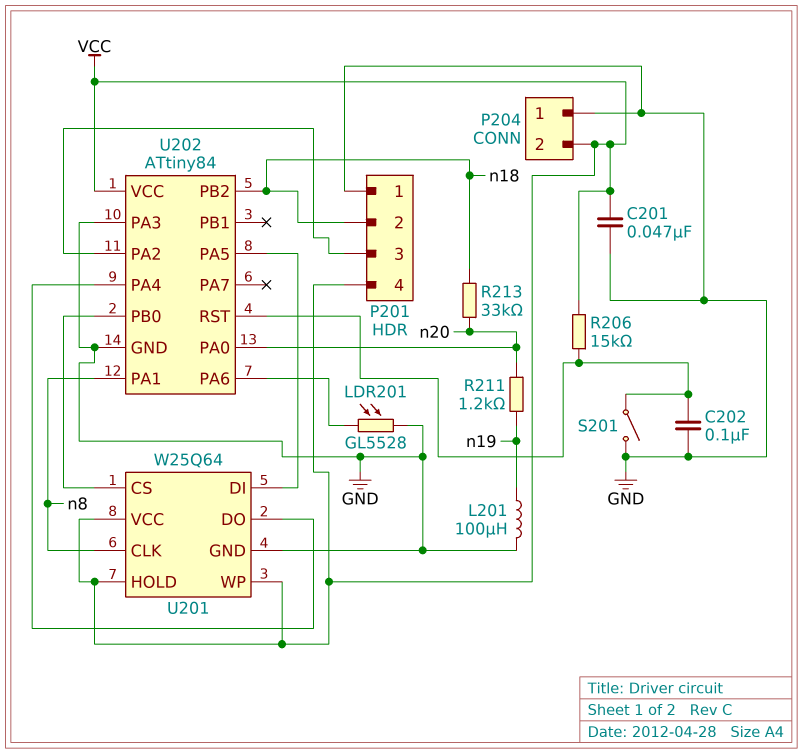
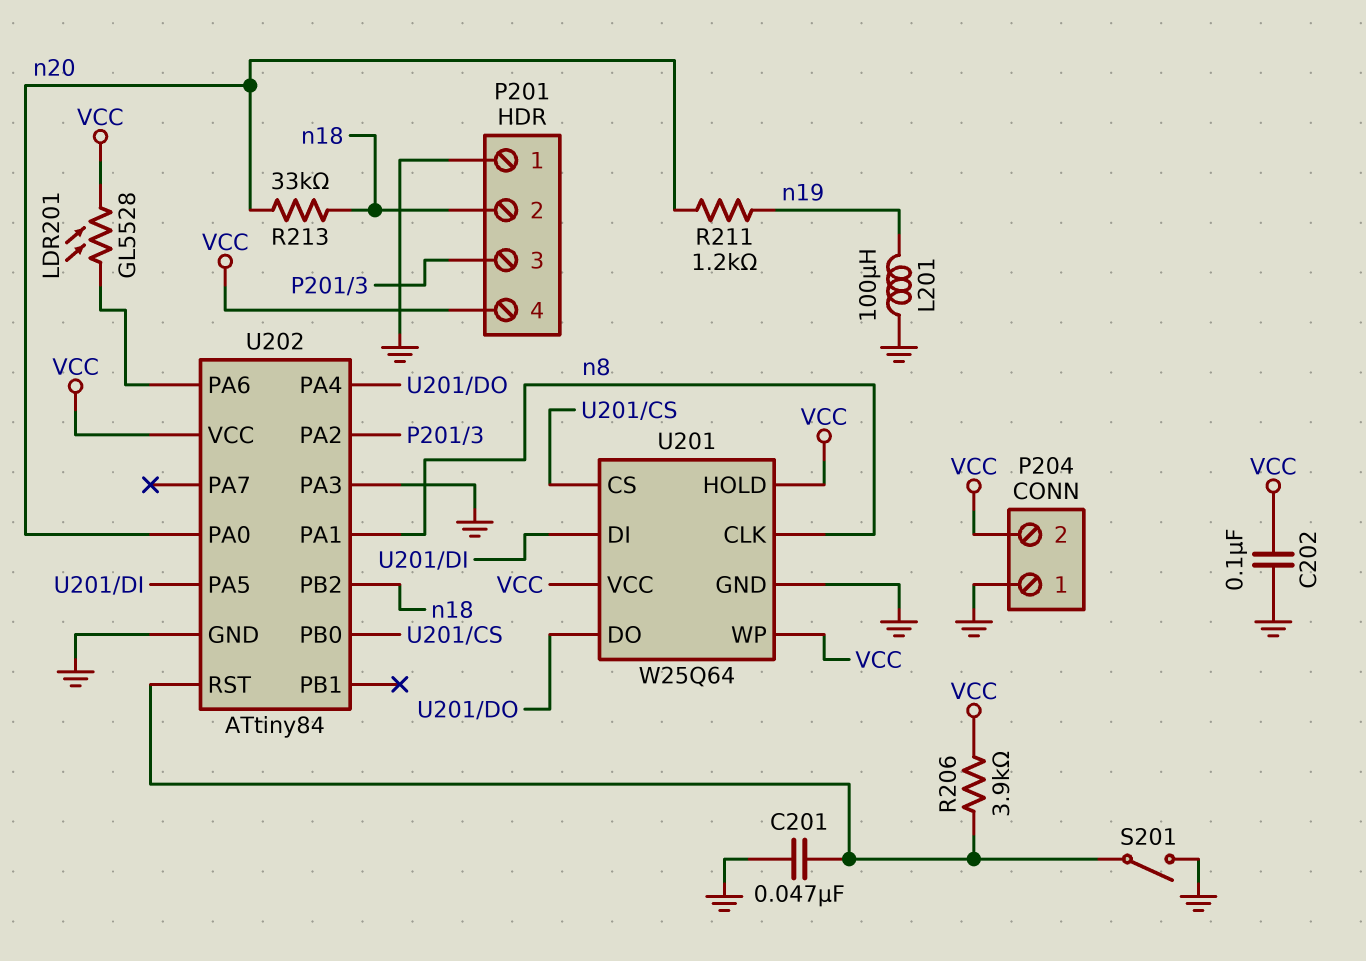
C201: 47nF (GND, VCC) -> 47nF (GND, U202/RST)
C202: 100nF (GND, U202/RST) -> 100nF (GND, VCC)
LDR201: GL5528 (GND, U202/PA6) -> GL5528 (U202/PA6, VCC)
R206: 15k (U202/RST, VCC) -> 3.9k (U202/RST, VCC)

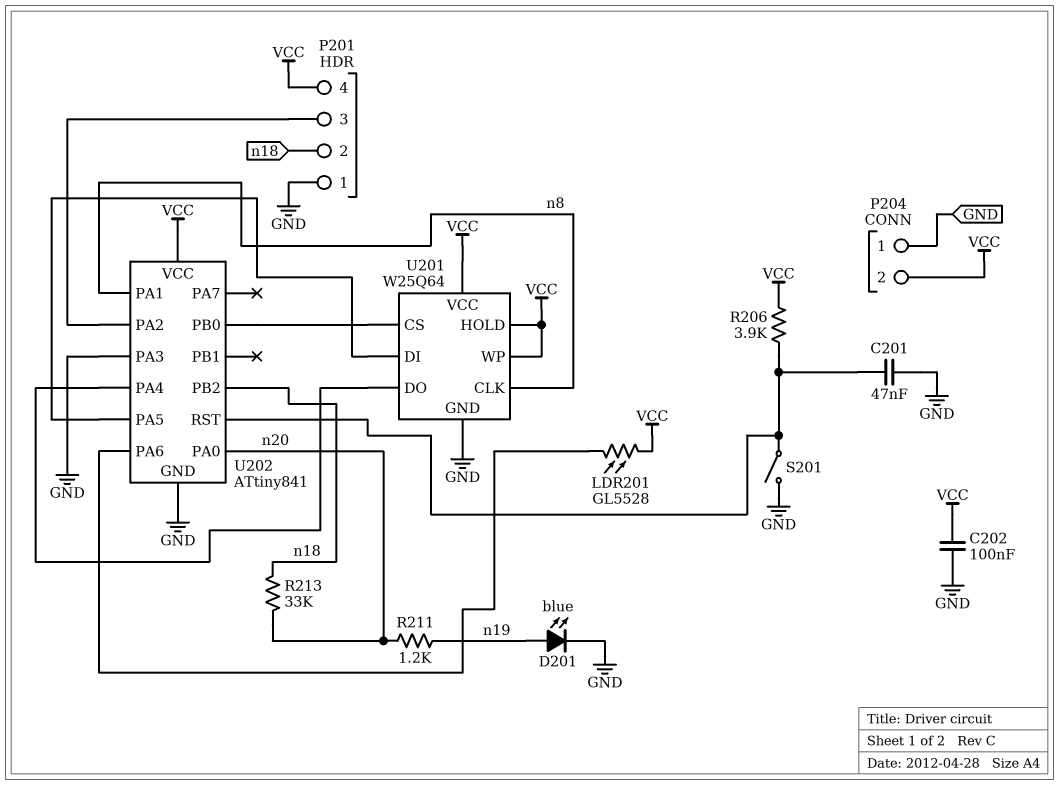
D201: none -> LED blue (A n19, K GND)
L201: 100uH (GND, n19) -> none
U202: ATtiny84 -> ATtiny841

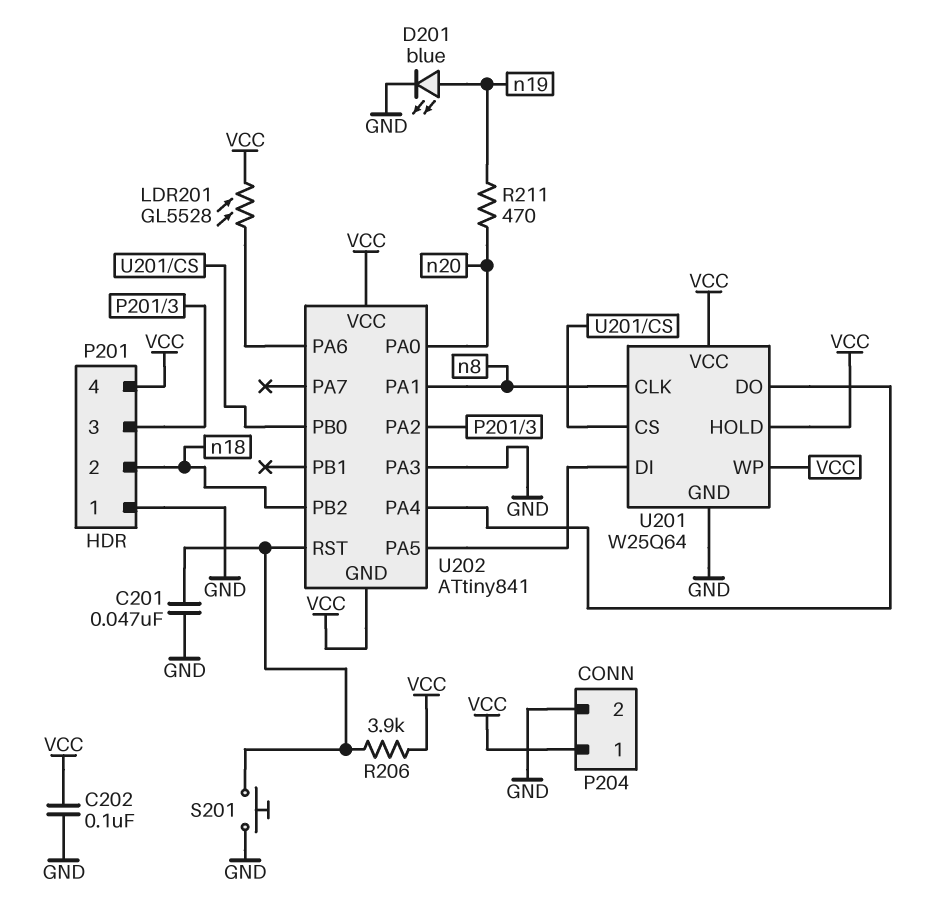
P204 pin 1: GND -> VCC
P204 pin 2: VCC -> GND
R211: 1.2k (n19, n20) -> 470 (n19, n20)
R213: 33k (n18, n20) -> none
S201: switch (GND, U202/RST) -> button (GND, U202/RST)
U202 pin GND: GND -> VCC

